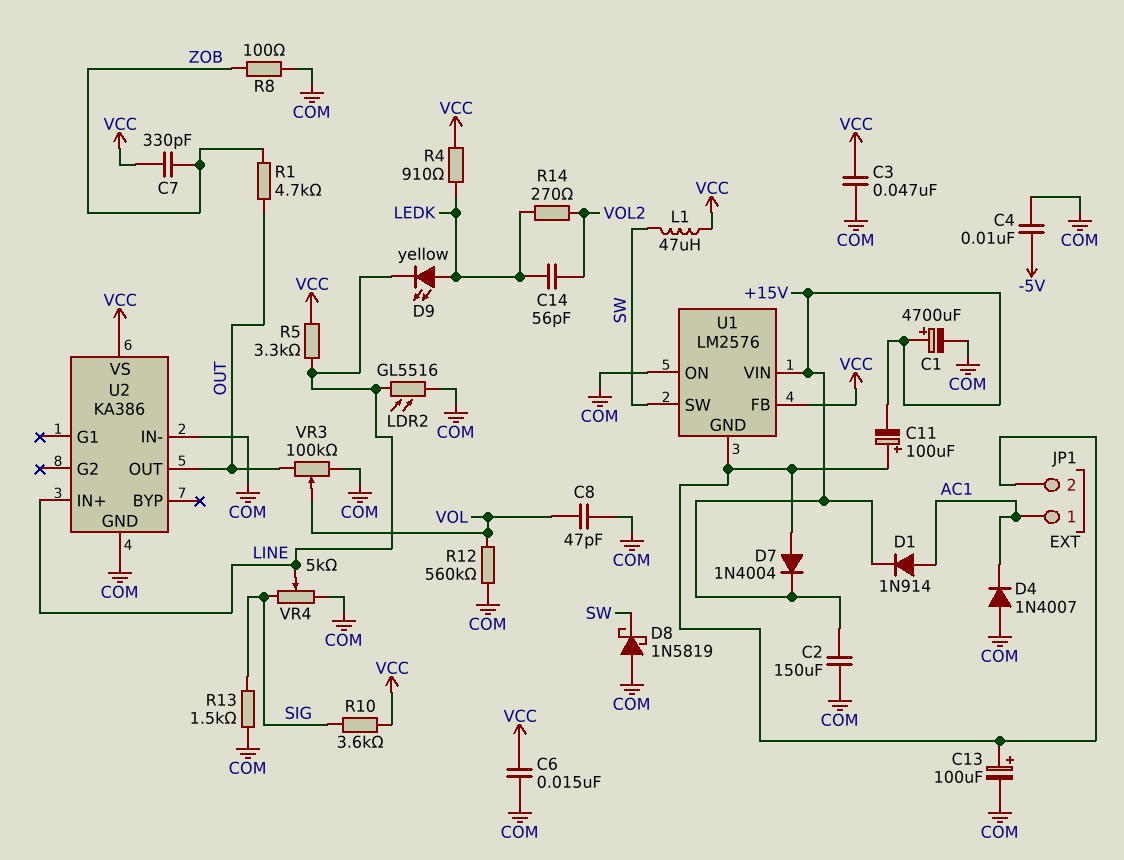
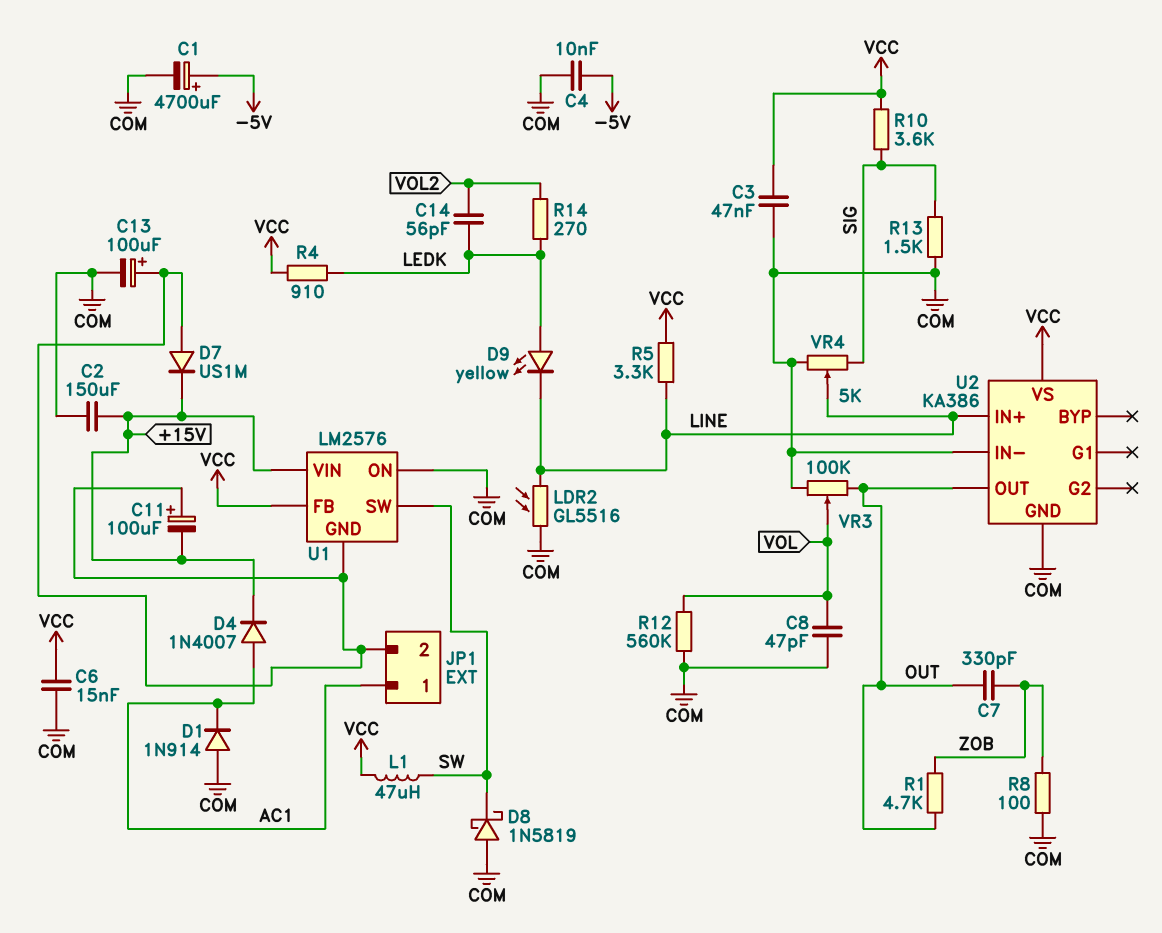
C1: 4700uF (plus +15V, minus COM) -> 4700uF (plus -5V, minus COM)
C7: 330pF (VCC, ZOB) -> 330pF (OUT, ZOB)
D1: diode 1N914 (A AC1, K +15V) -> diode 1N914 (A COM, K AC1)
D4: diode 1N4007 (A COM, K AC1) -> diode 1N4007 (A AC1, K +15V)
D7: diode 1N4004 (A JP1/2, K +15V) -> diode US1M (A JP1/2, K +15V)

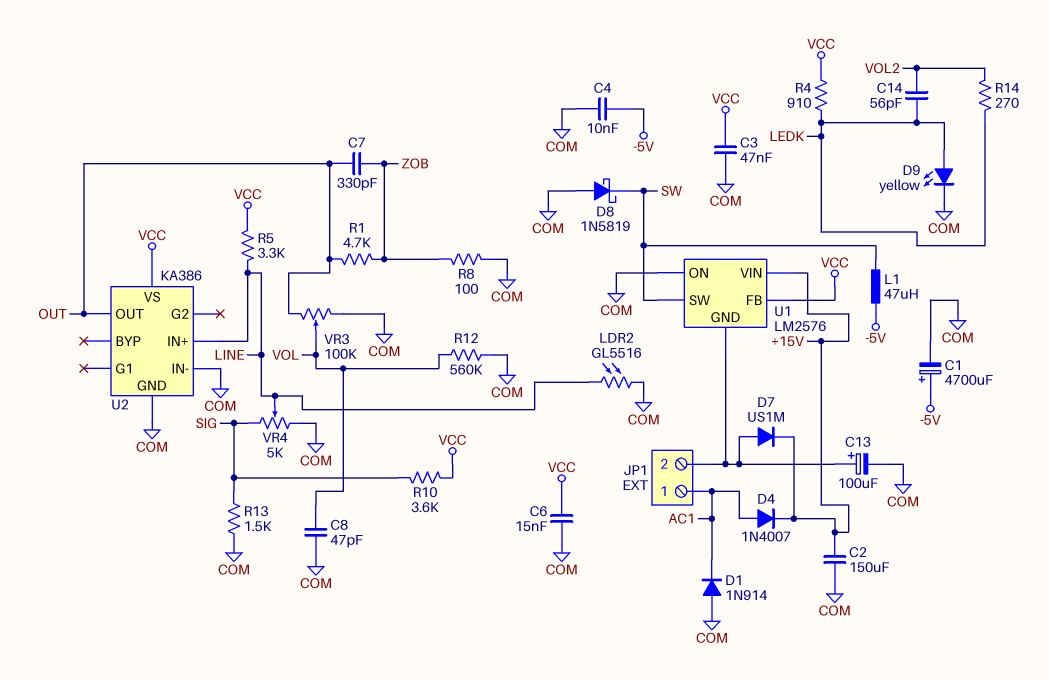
C11: 100uF (plus JP1/2, minus +15V) -> none
D9: LED yellow (A LEDK, K LINE) -> LED yellow (A LEDK, K COM)
L1: 47uH (SW, VCC) -> 47uH (-5V, SW)

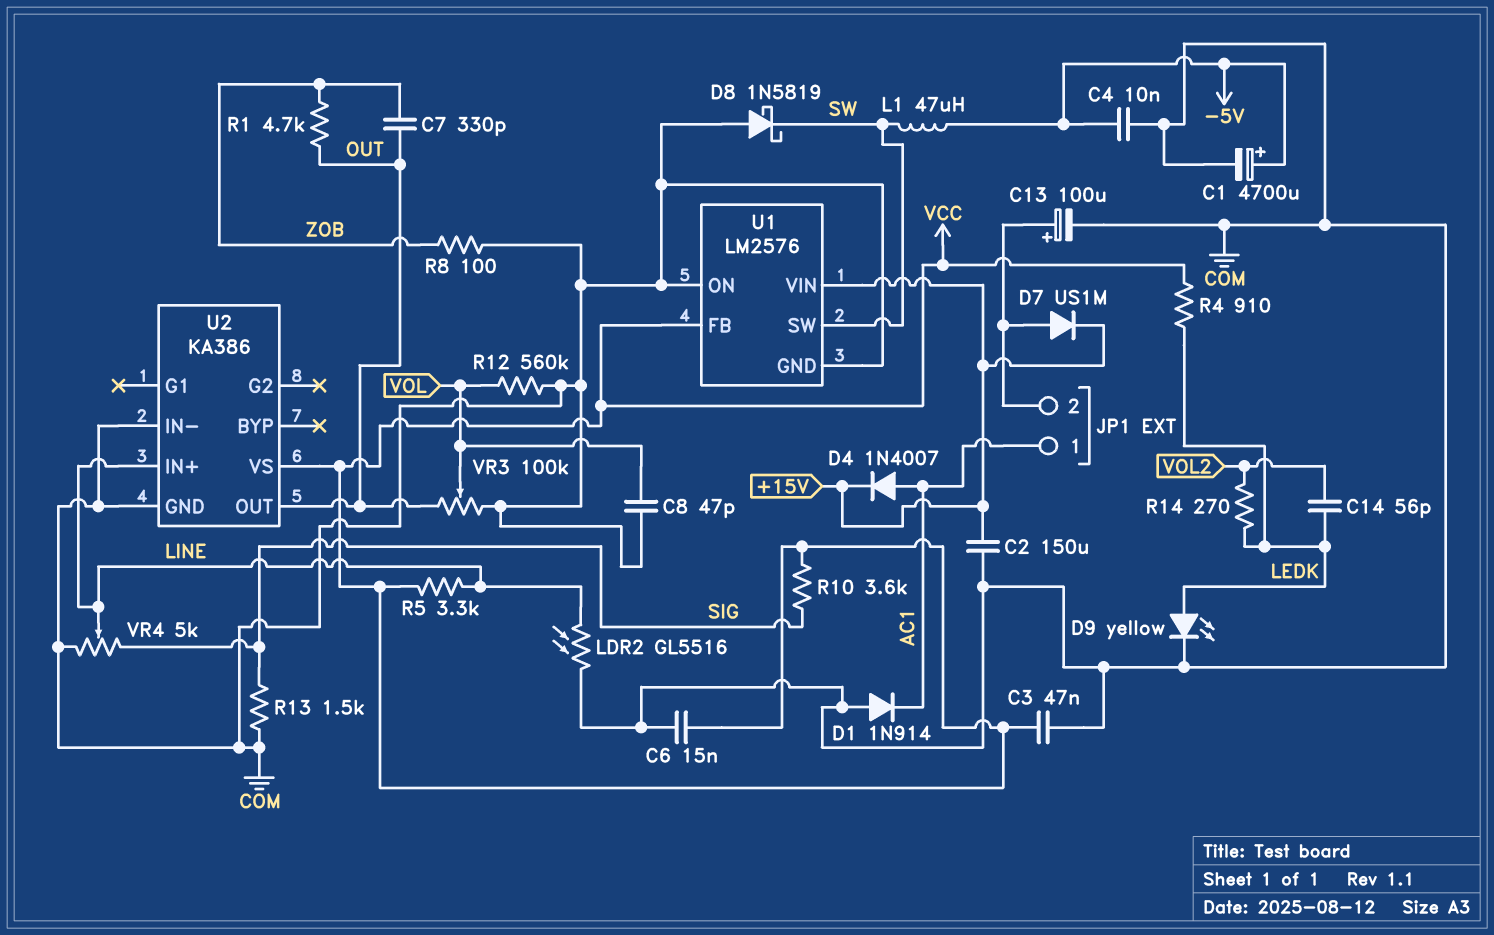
U1 pin GND: JP1/2 -> COM

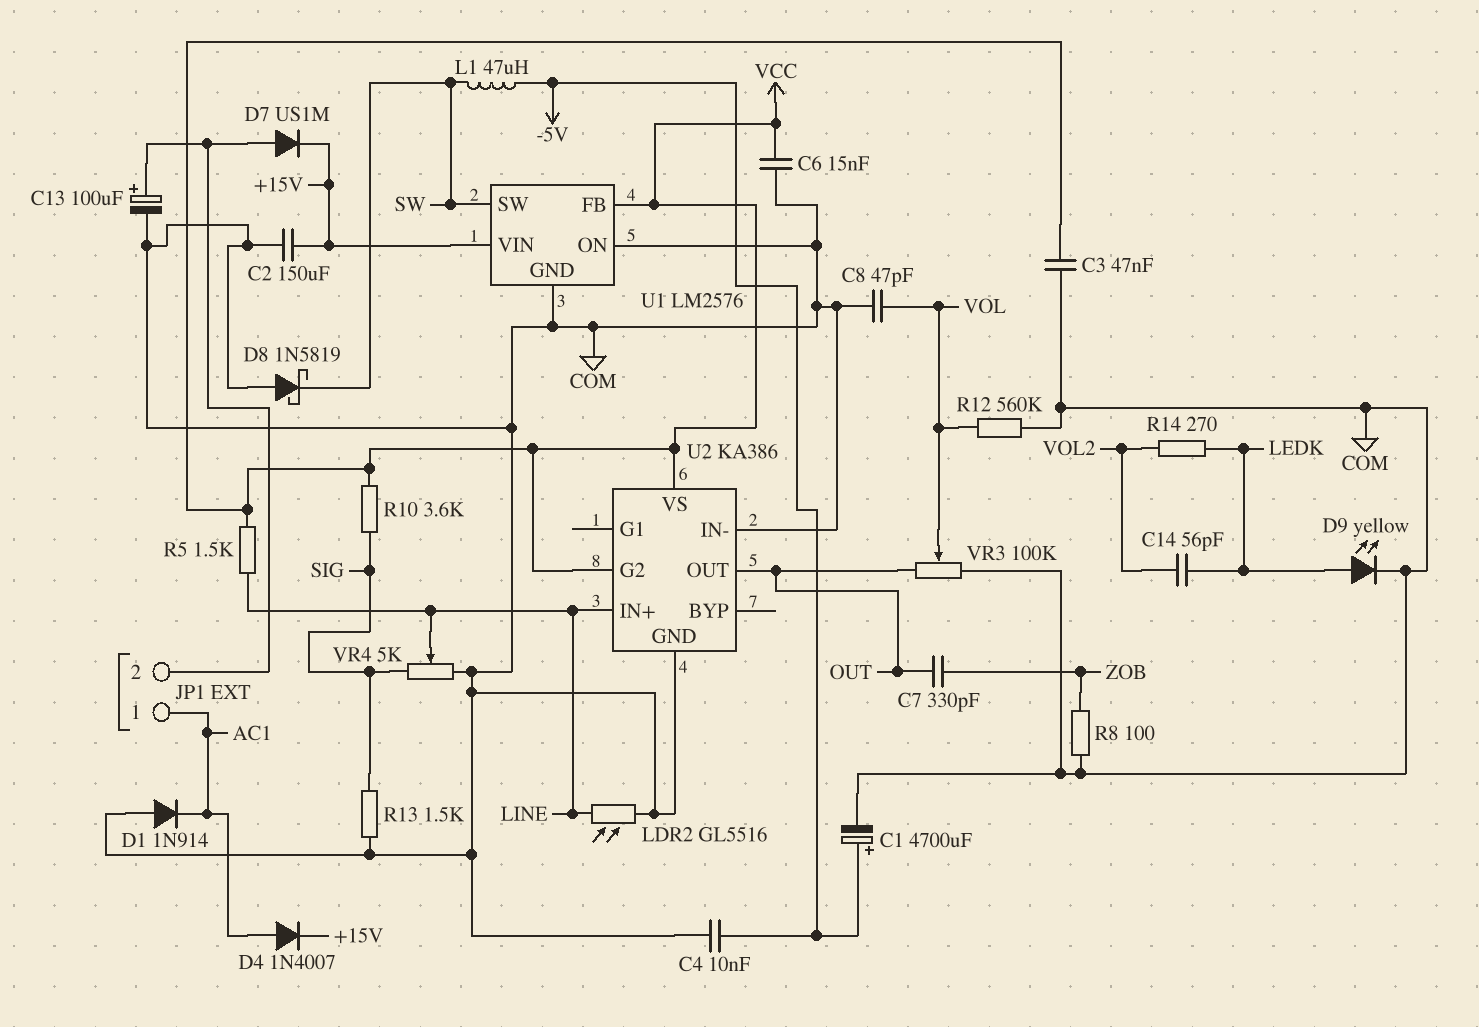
R1: 4.7k (OUT, ZOB) -> none
R4: 910 (LEDK, VCC) -> none
R5: 3.3k (LINE, VCC) -> 1.5k (LINE, VCC)
U2 pin G2: none -> VCC

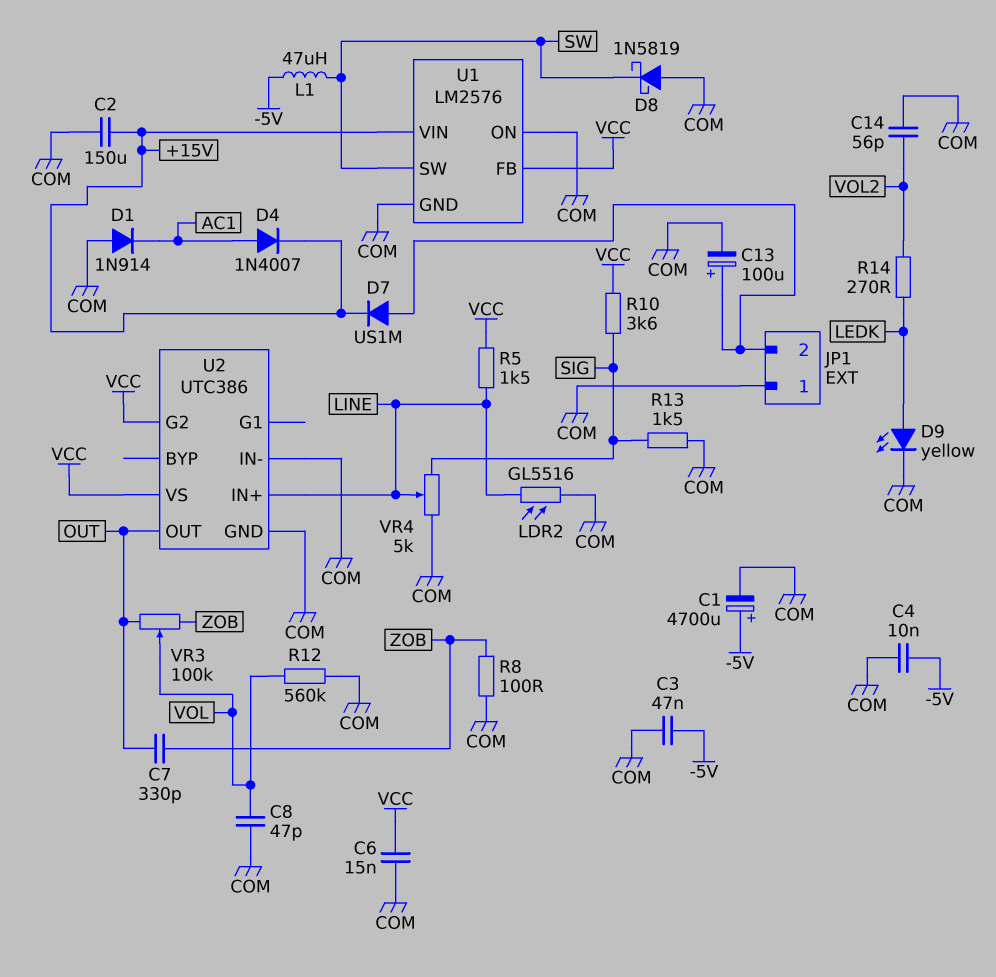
C3: 47nF (COM, VCC) -> 47nF (-5V, COM)
C14: 56pF (LEDK, VOL2) -> 56pF (COM, VOL2)
JP1 pin 1: AC1 -> COM
U2: KA386 -> UTC386
VR3: 100k (COM, OUT, wiper VOL) -> 100k (OUT, ZOB, wiper VOL)

